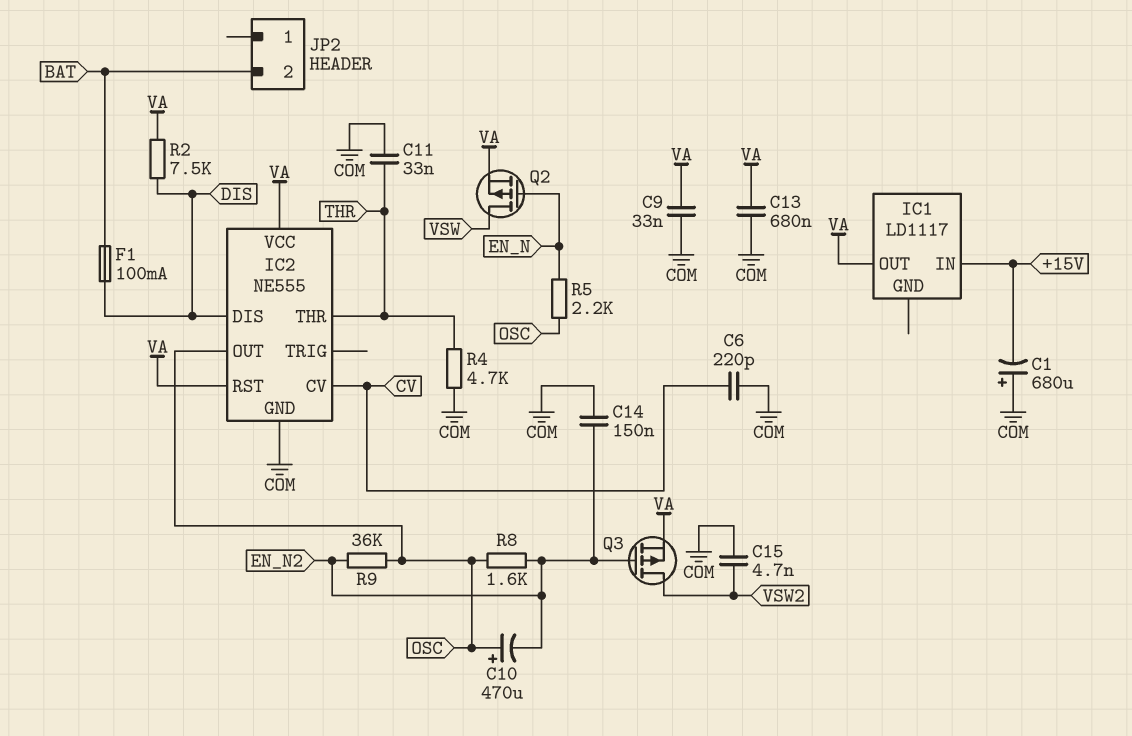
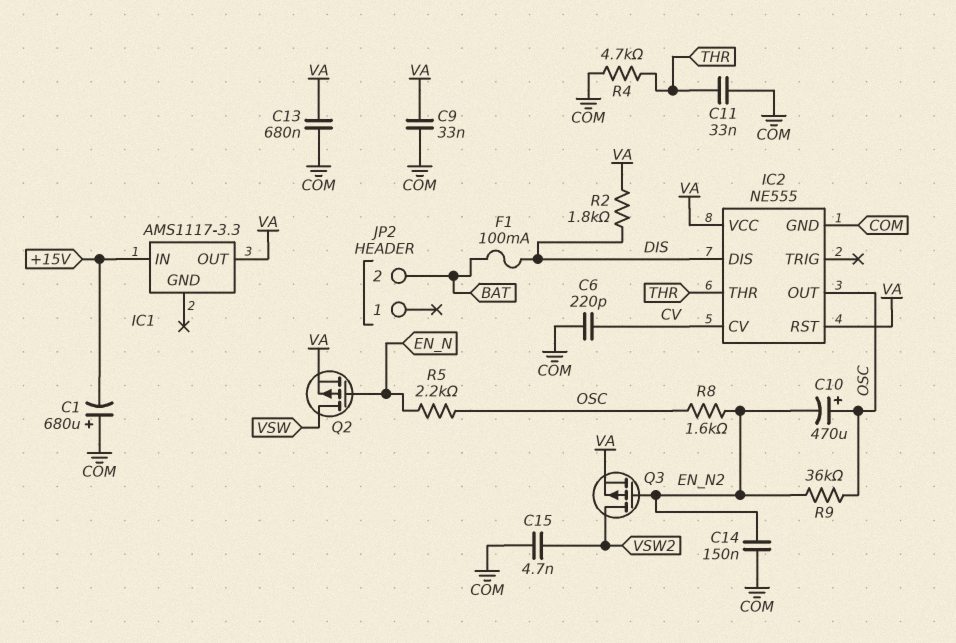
IC1: LD1117 -> AMS1117-3.3
R2: 7.5k (DIS, VA) -> 1.8k (DIS, VA)

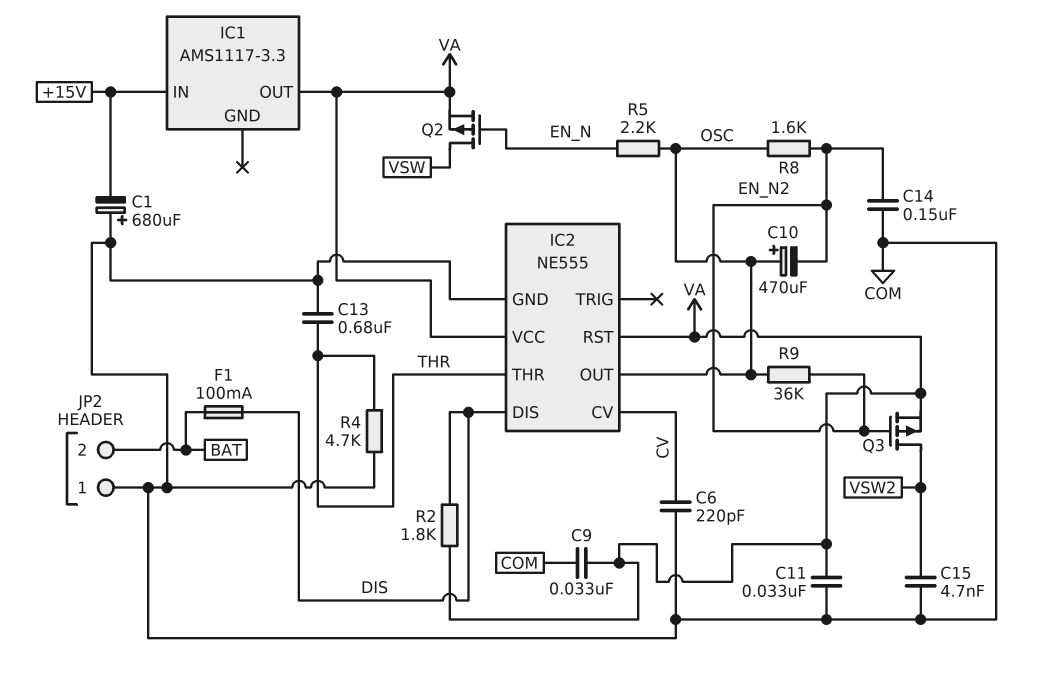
C11: 33nF (COM, THR) -> 33nF (COM, VA)
C13: 680nF (COM, VA) -> 680nF (COM, THR)
JP2 pin 1: none -> COM

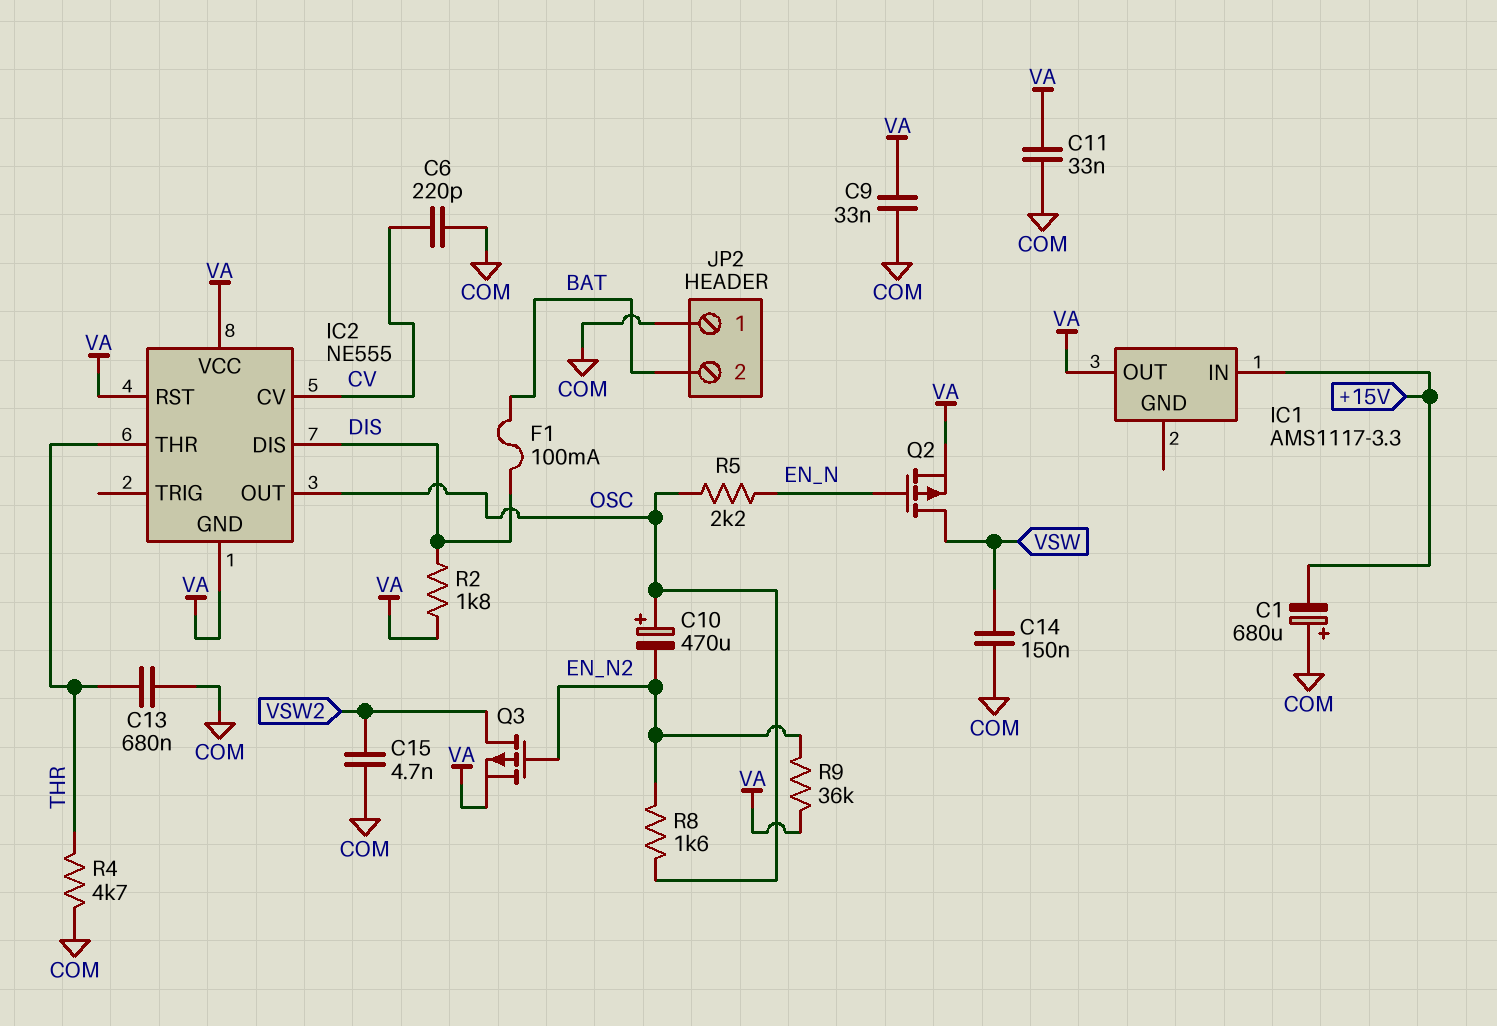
C14: 150nF (COM, EN_N2) -> 150nF (COM, VSW)
IC2 pin GND: COM -> VA
R9: 36k (EN_N2, OSC) -> 36k (EN_N2, VA)

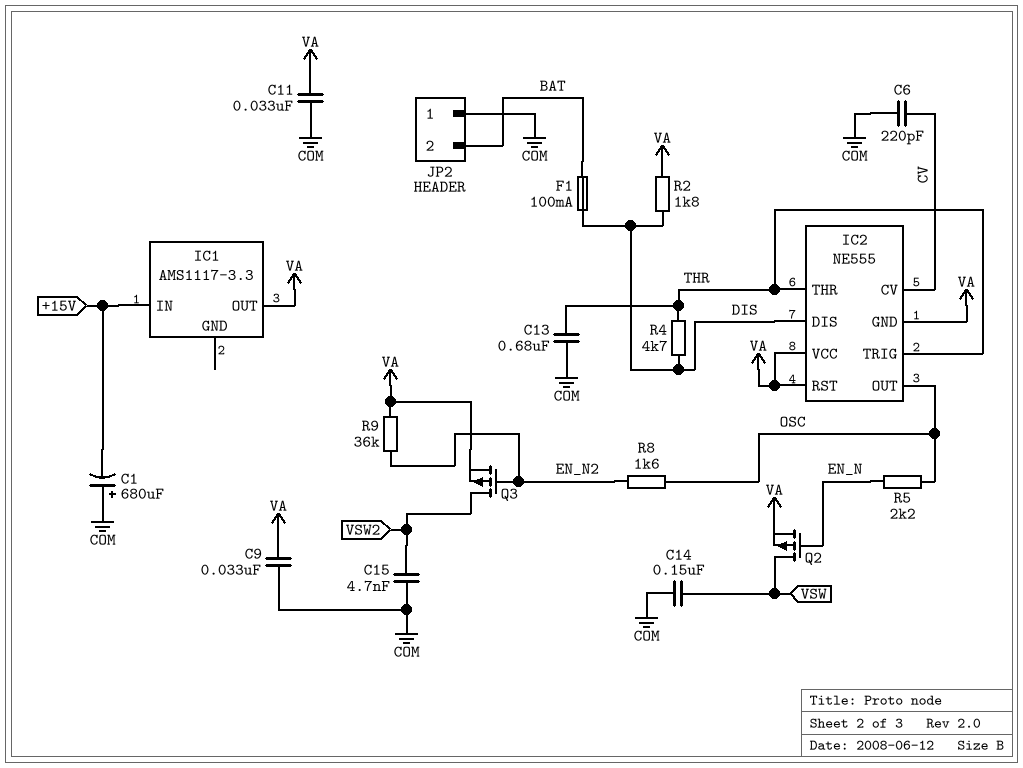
C10: 470uF (plus OSC, minus EN_N2) -> none
IC2 pin TRIG: none -> THR
R4: 4.7k (COM, THR) -> 4.7k (DIS, THR)

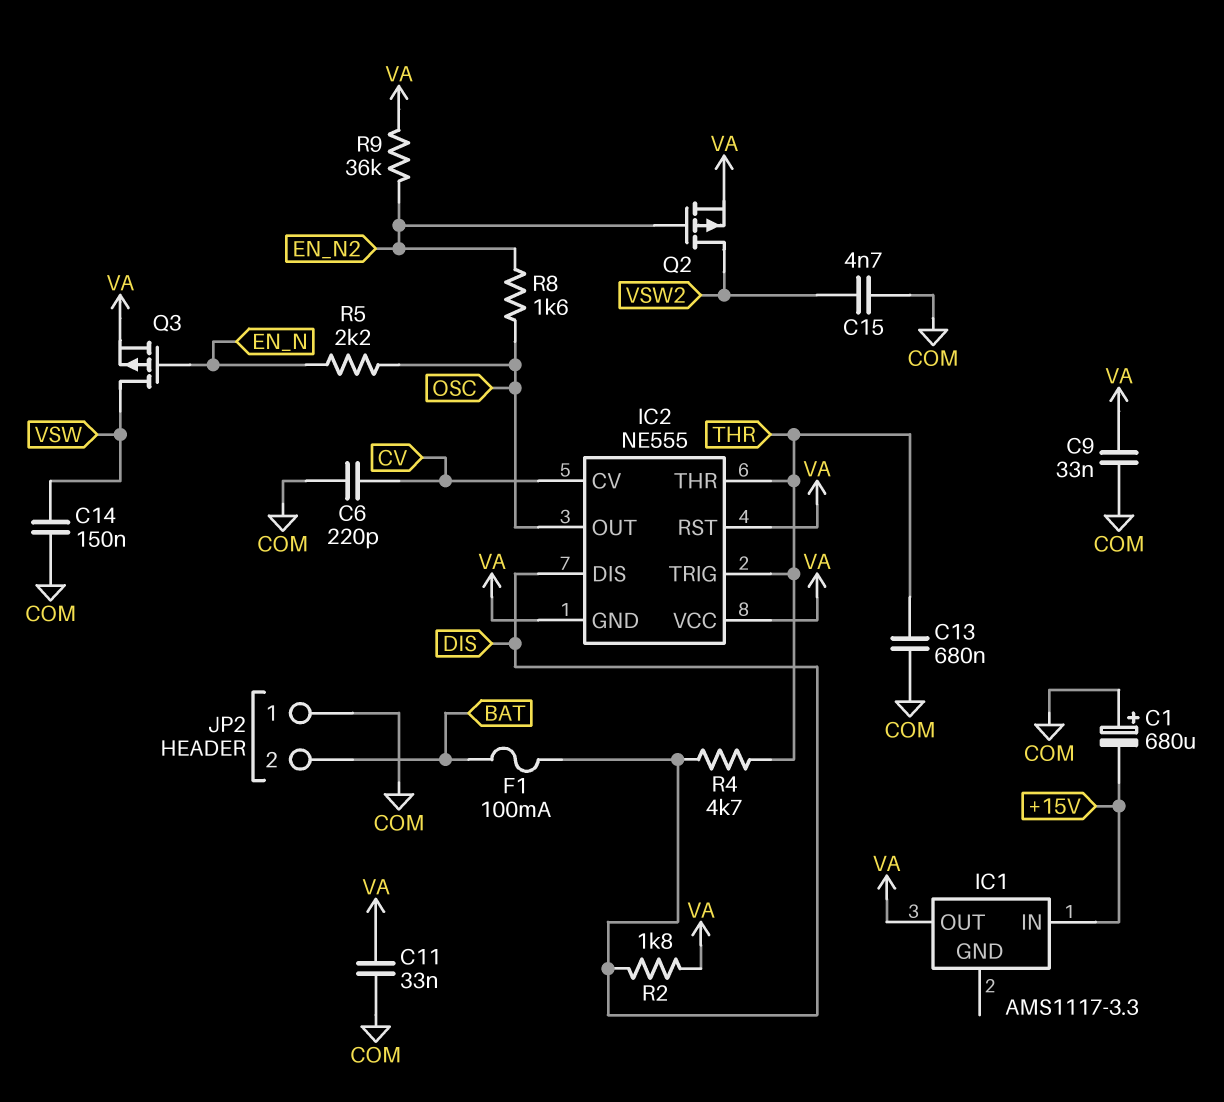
Q2: PMOS (G EN_N, D VSW, S VA) -> PMOS (G EN_N2, D VSW2, S VA)
Q3: PMOS (G EN_N2, D VSW2, S VA) -> PMOS (G EN_N, D VSW, S VA)

